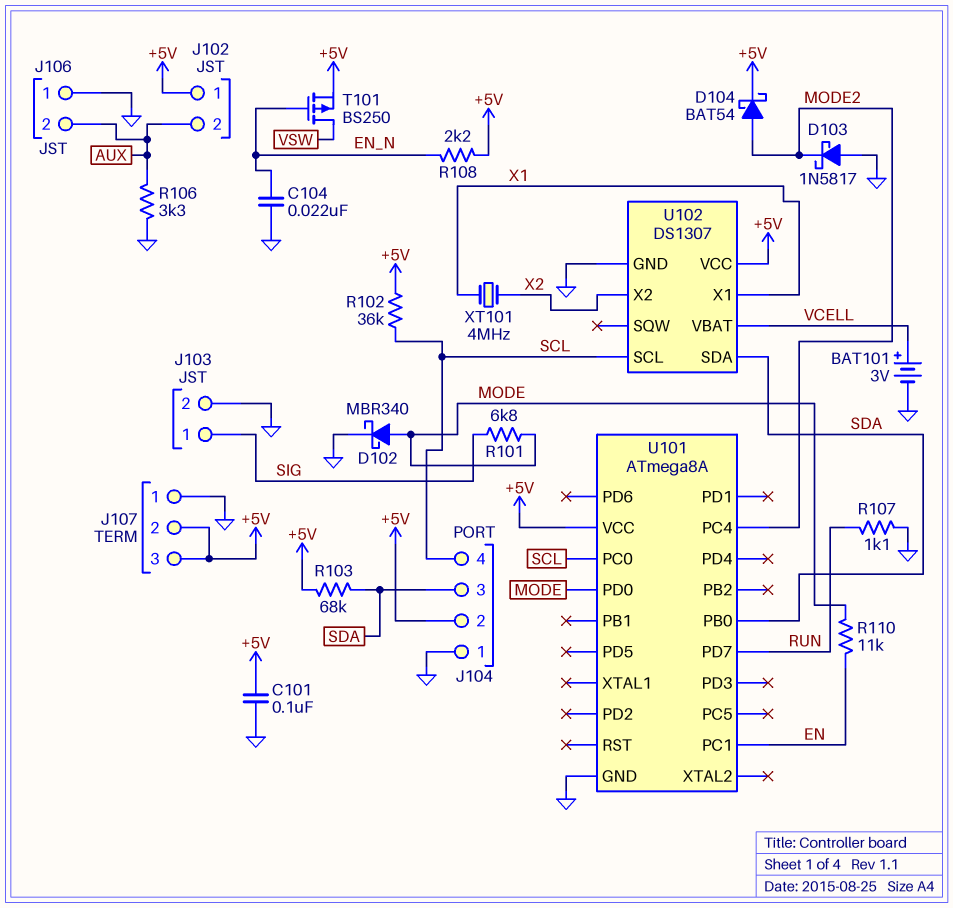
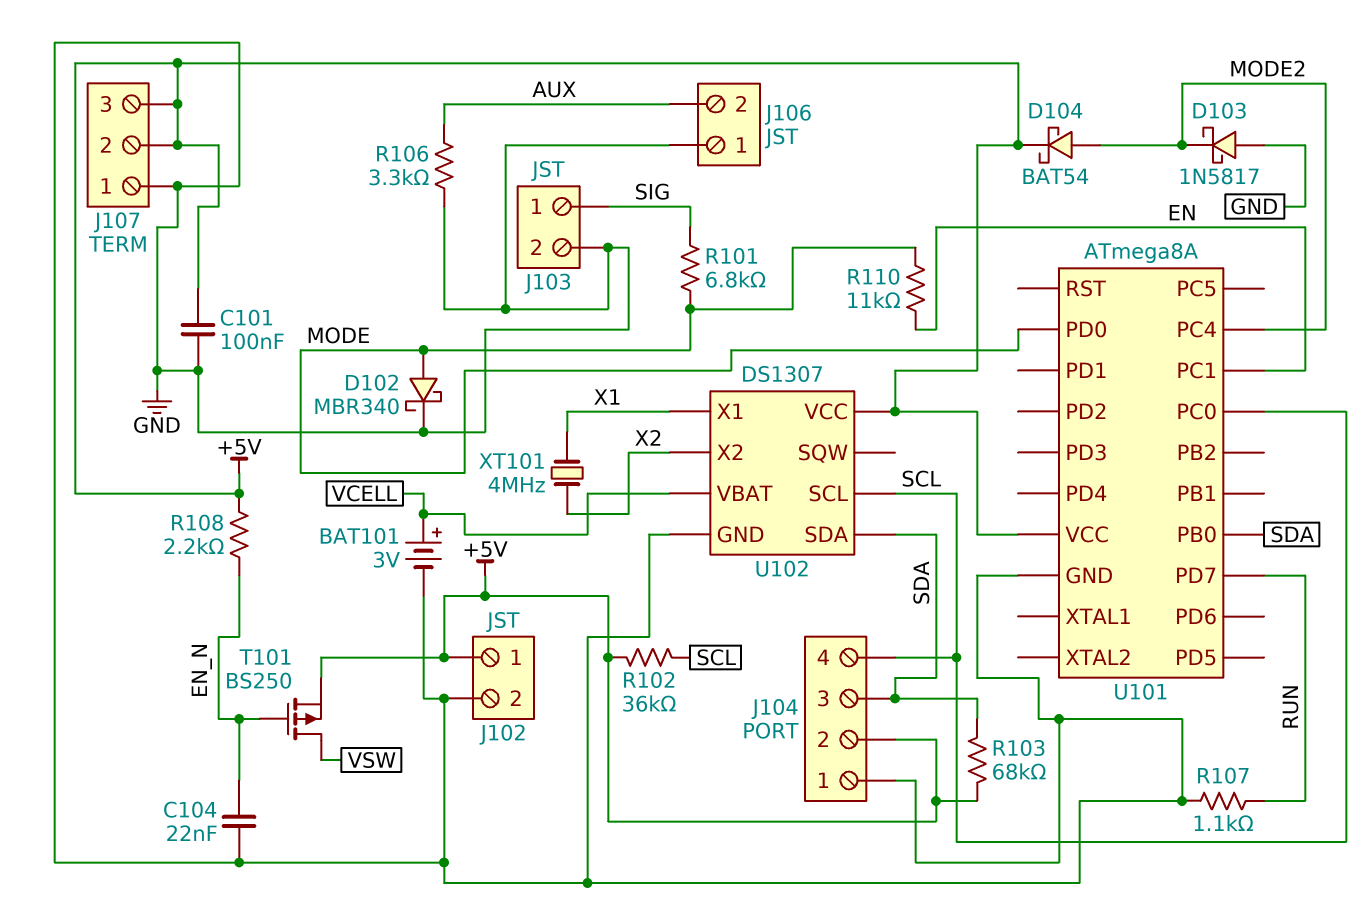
J102 pin 2: AUX -> GND

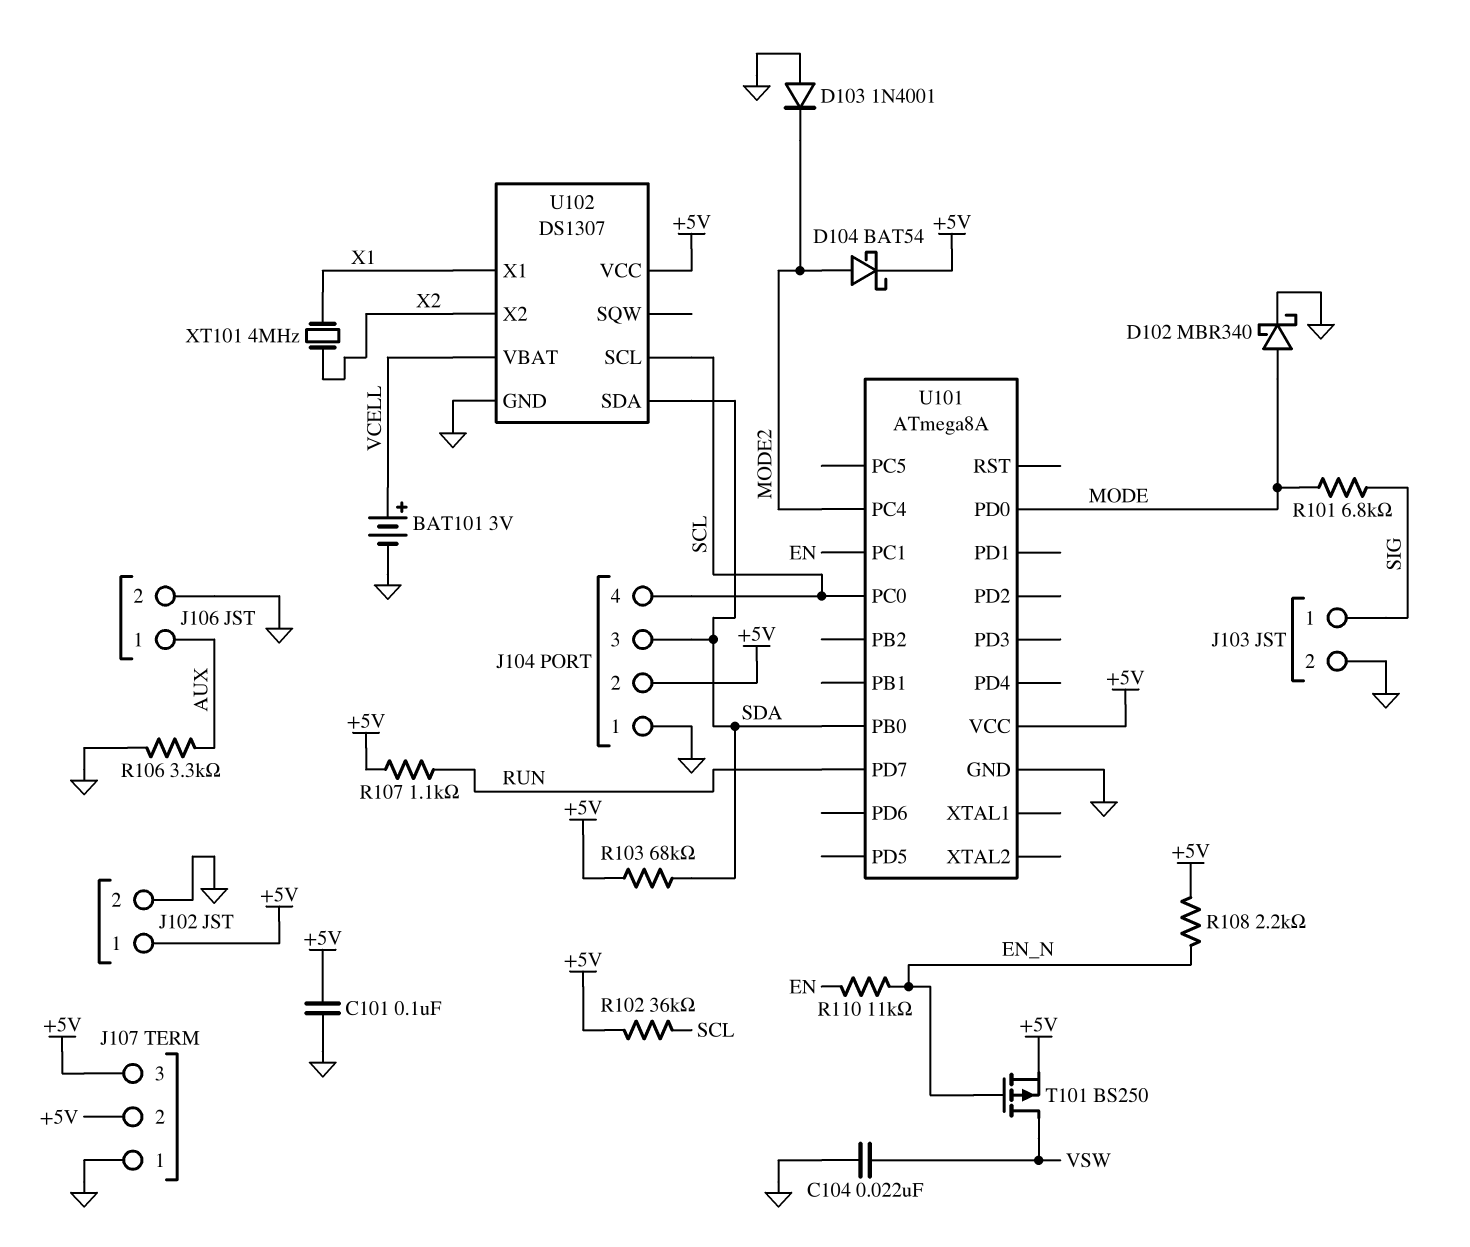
C104: 22nF (EN_N, GND) -> 22nF (GND, VSW)
D103: schottky 1N5817 (A GND, K MODE2) -> diode 1N4001 (A GND, K MODE2)
J106 pin 1: GND -> AUX
J106 pin 2: AUX -> GND
R107: 1.1k (GND, RUN) -> 1.1k (+5V, RUN)
R110: 11k (EN, MODE) -> 11k (EN, EN_N)

